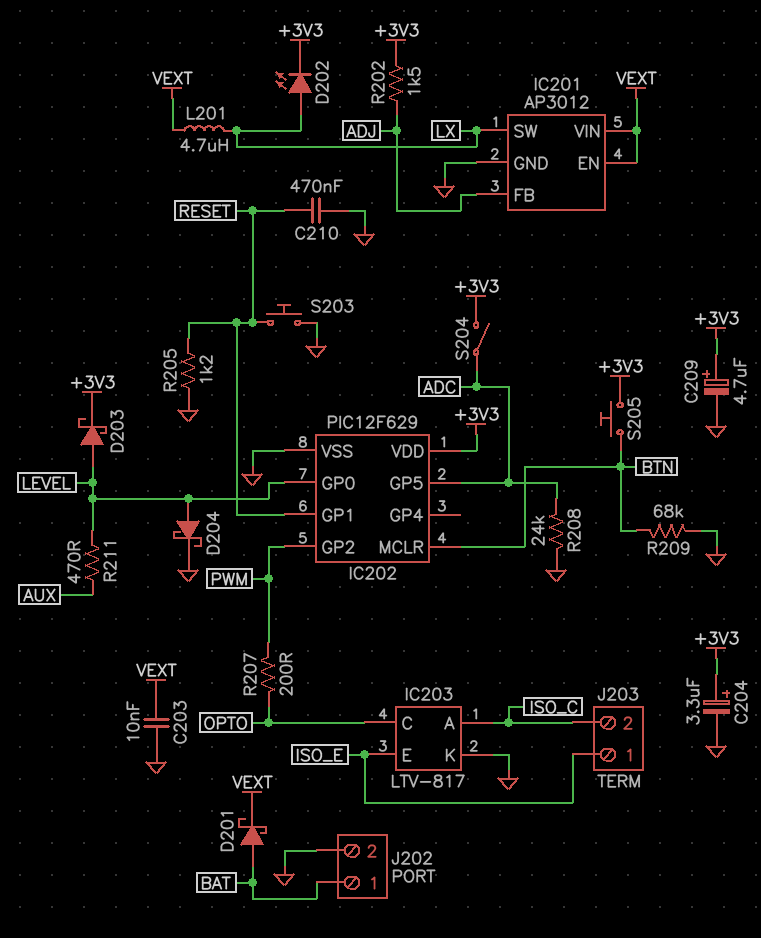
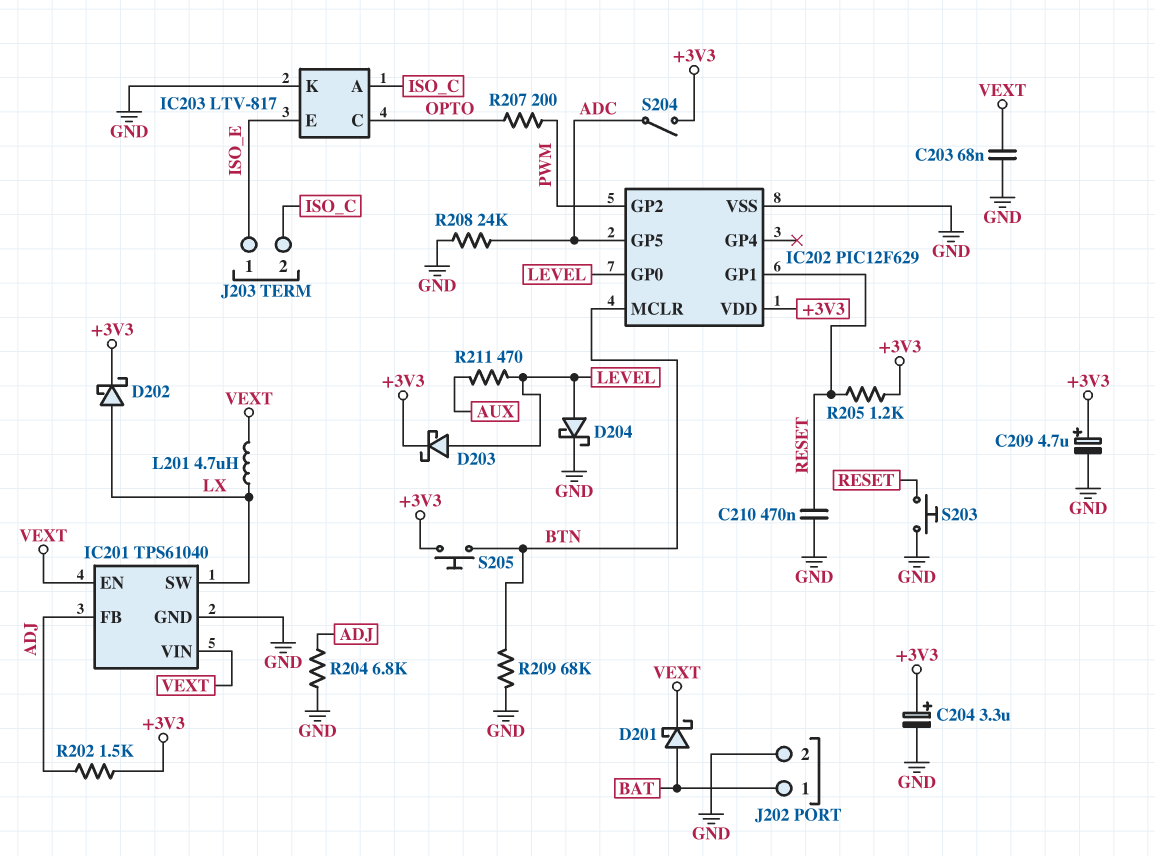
C203: 10nF (GND, VEXT) -> 68nF (GND, VEXT)
D202: LED (A LX, K +3V3) -> schottky (A LX, K +3V3)
IC201: AP3012 -> TPS61040
R204: none -> 6.8k (ADJ, GND)
R205: 1.2k (GND, RESET) -> 1.2k (+3V3, RESET)

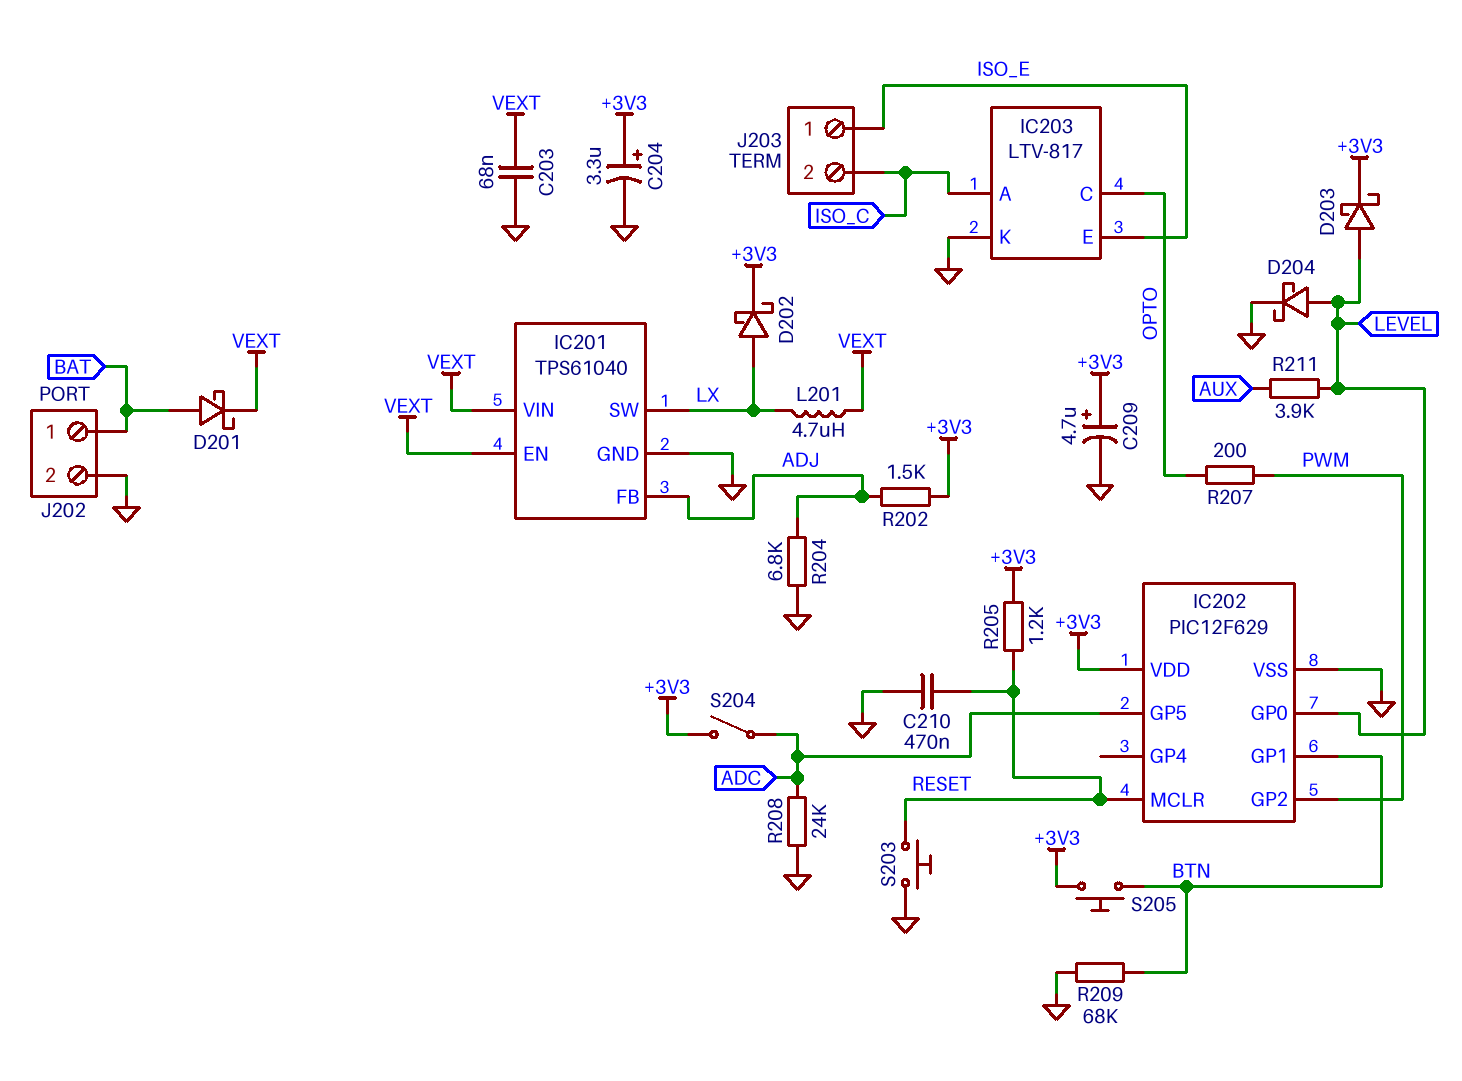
IC202 pin GP1: RESET -> BTN
IC202 pin MCLR: BTN -> RESET
R211: 470 (AUX, LEVEL) -> 3.9k (AUX, LEVEL)

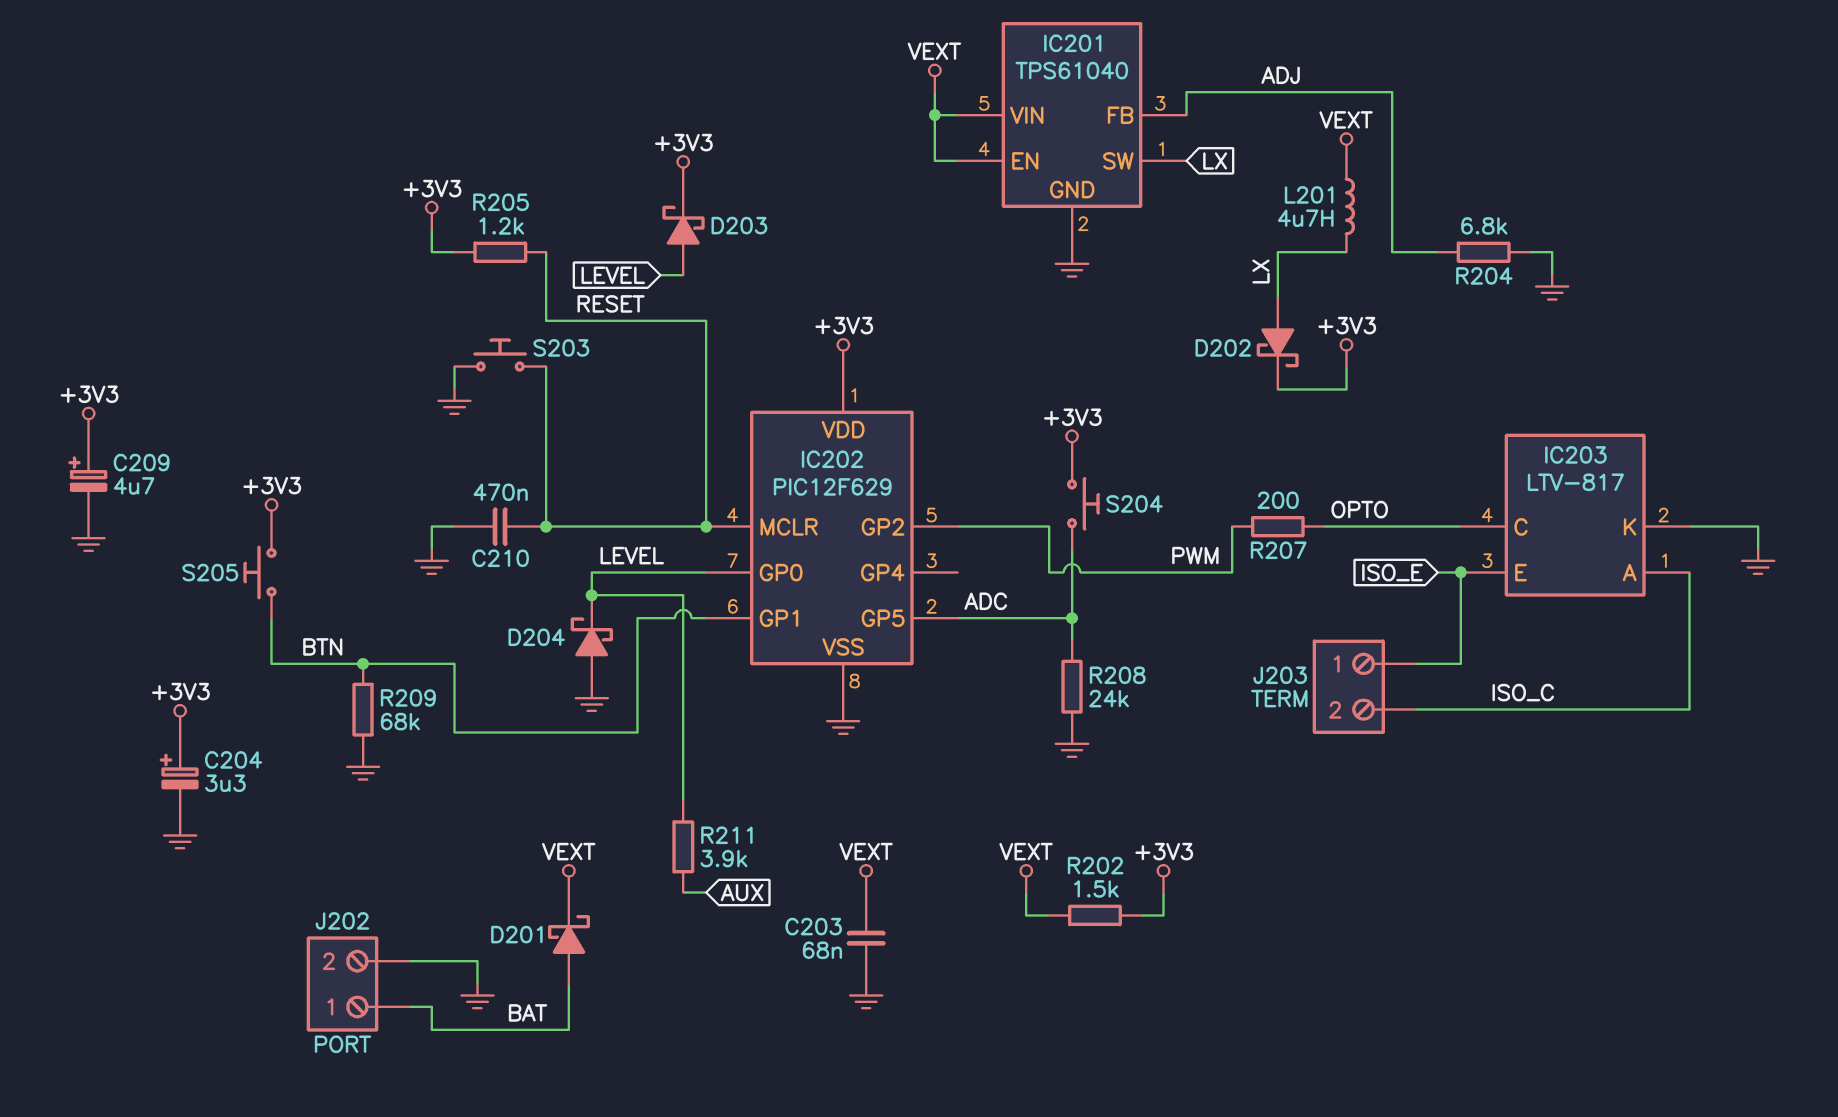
D204: schottky (A LEVEL, K GND) -> schottky (A GND, K LEVEL)
R202: 1.5k (+3V3, ADJ) -> 1.5k (+3V3, VEXT)
S204: switch (+3V3, ADC) -> button (+3V3, ADC)

